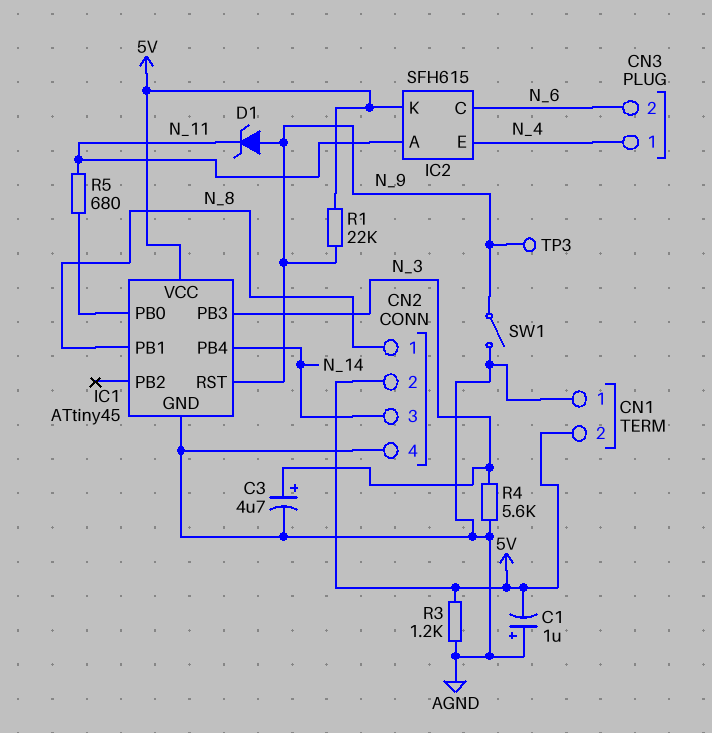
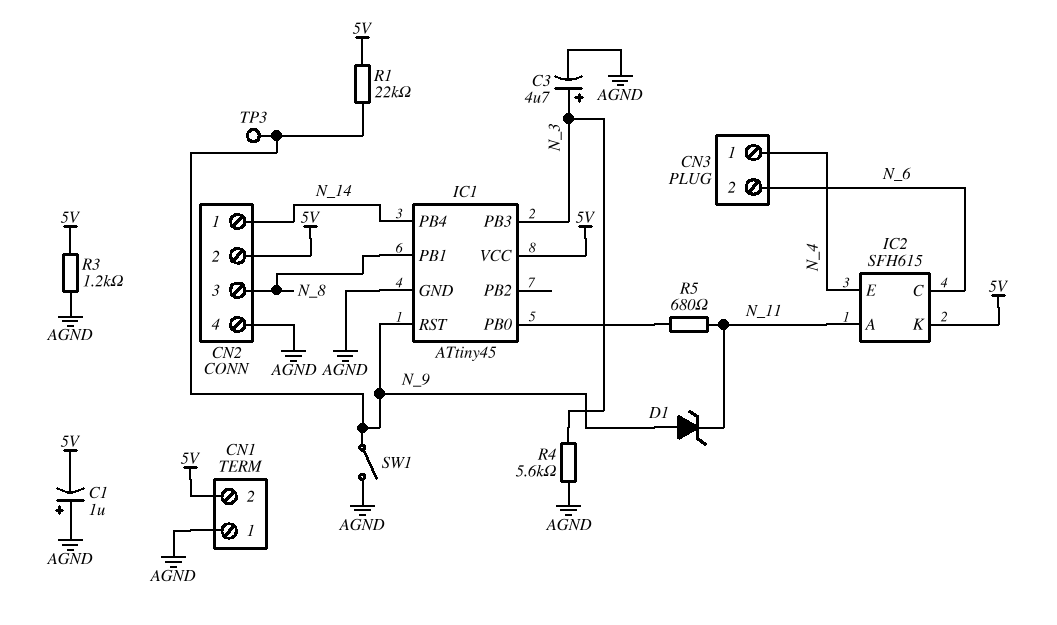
CN2 pin 1: N_8 -> N_14
CN2 pin 3: N_14 -> N_8

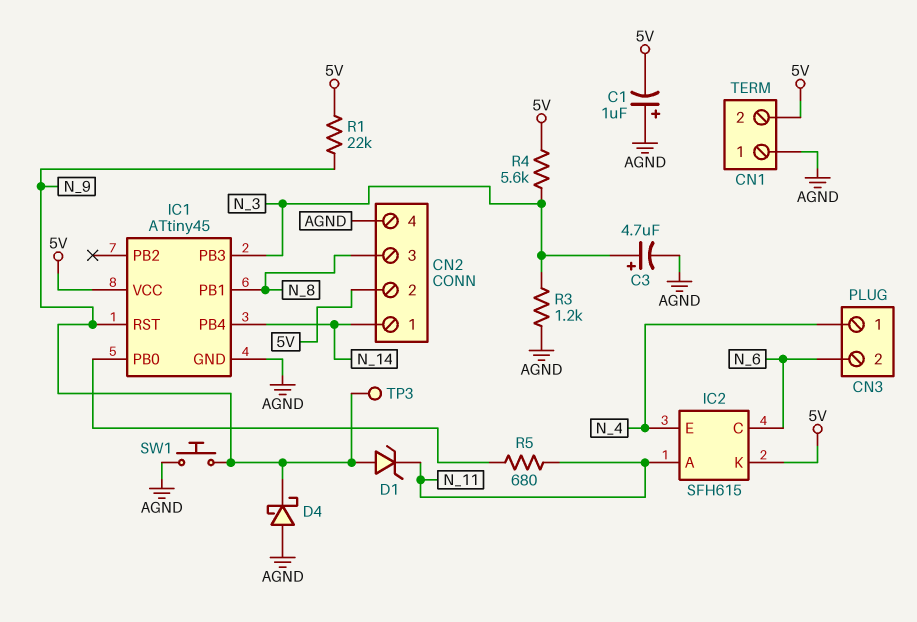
D4: none -> schottky (A AGND, K N_9)
R3: 1.2k (5V, AGND) -> 1.2k (AGND, N_3)
R4: 5.6k (AGND, N_3) -> 5.6k (5V, N_3)
SW1: switch (AGND, N_9) -> button (AGND, N_9)

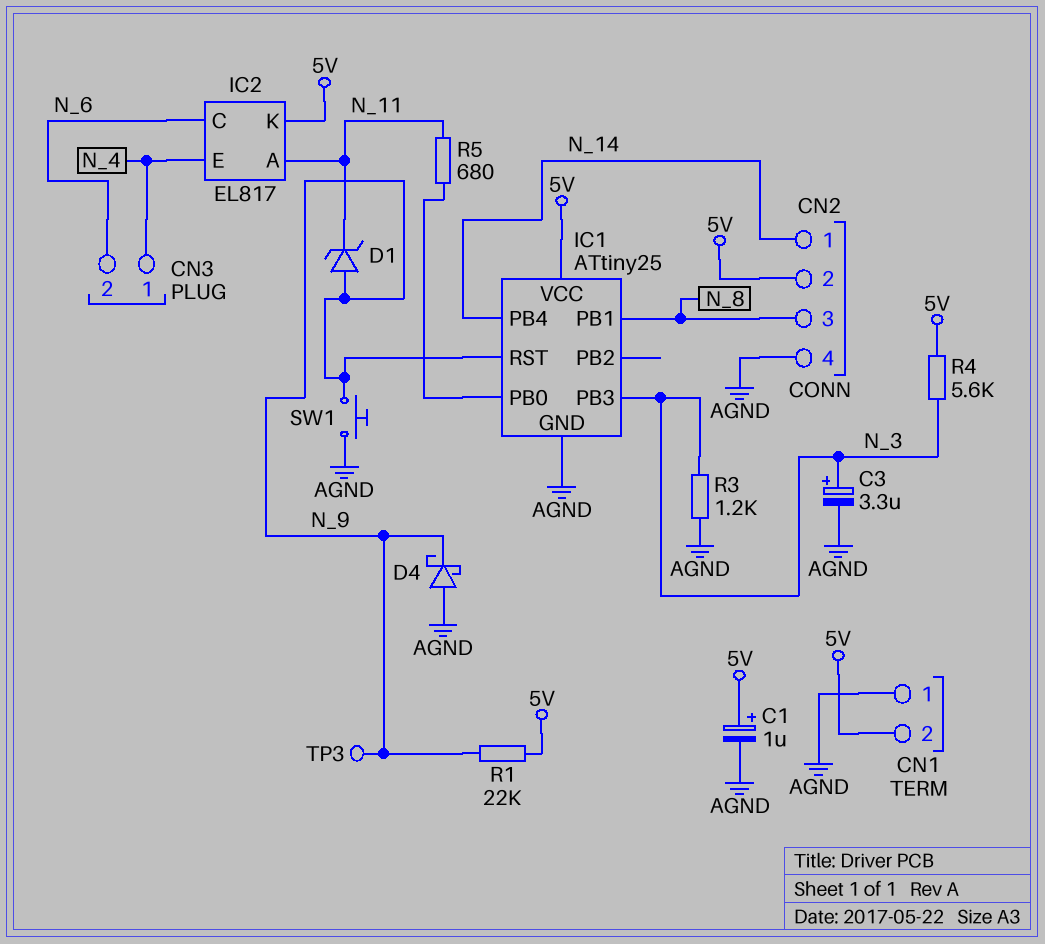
C1: 1uF (plus AGND, minus 5V) -> 1uF (plus 5V, minus AGND)
C3: 4.7uF (plus N_3, minus AGND) -> 3.3uF (plus N_3, minus AGND)
IC1: ATtiny45 -> ATtiny25
IC2: SFH615 -> EL817

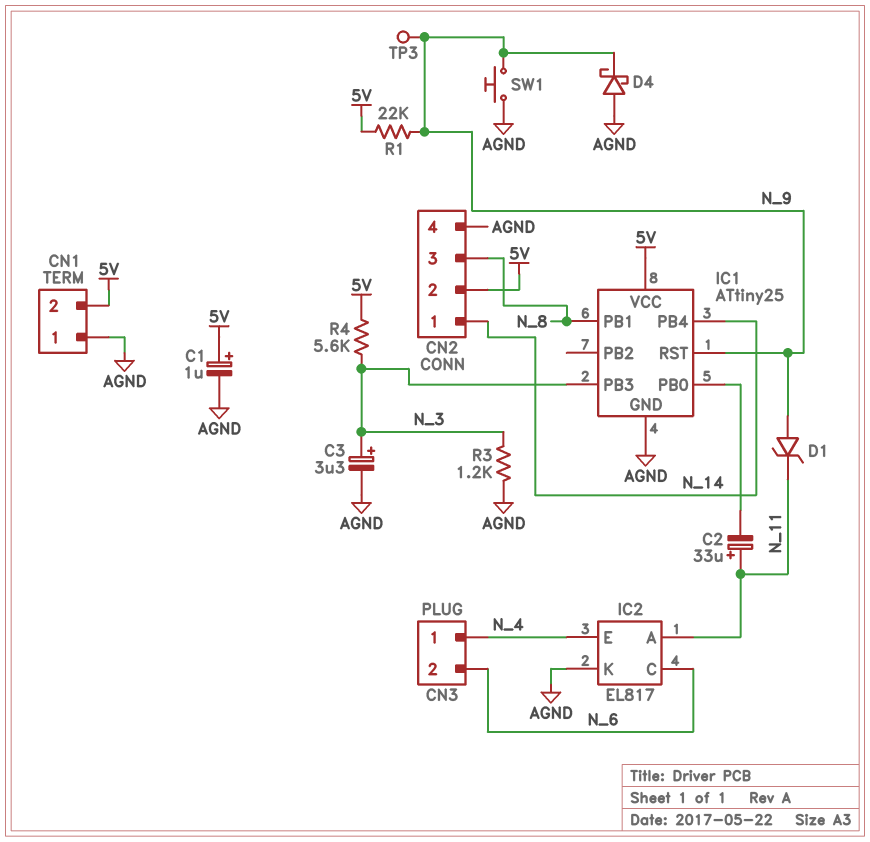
C2: none -> 33uF (plus N_11, minus IC1/PB0)
IC2 pin K: 5V -> AGND
R5: 680 (IC1/PB0, N_11) -> none

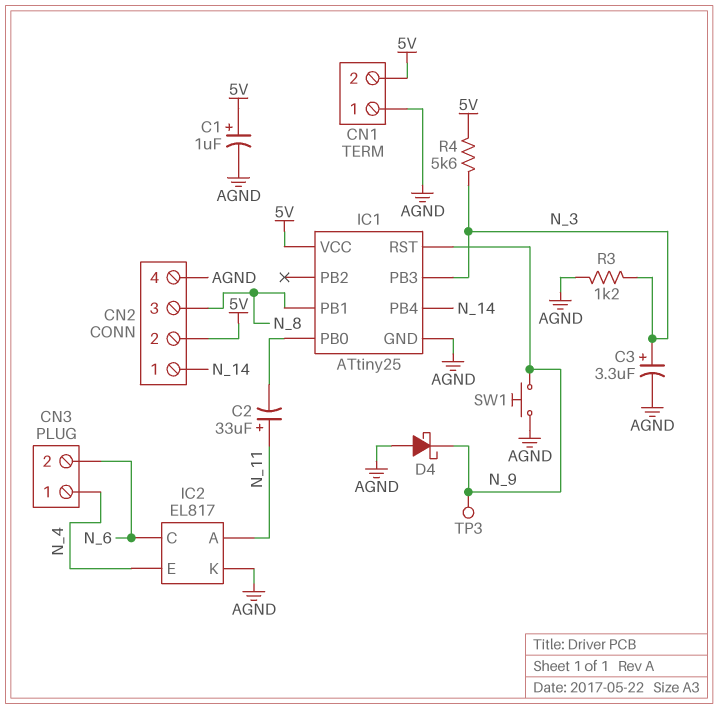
D1: zener (A N_9, K N_11) -> none
R1: 22k (5V, N_9) -> none

